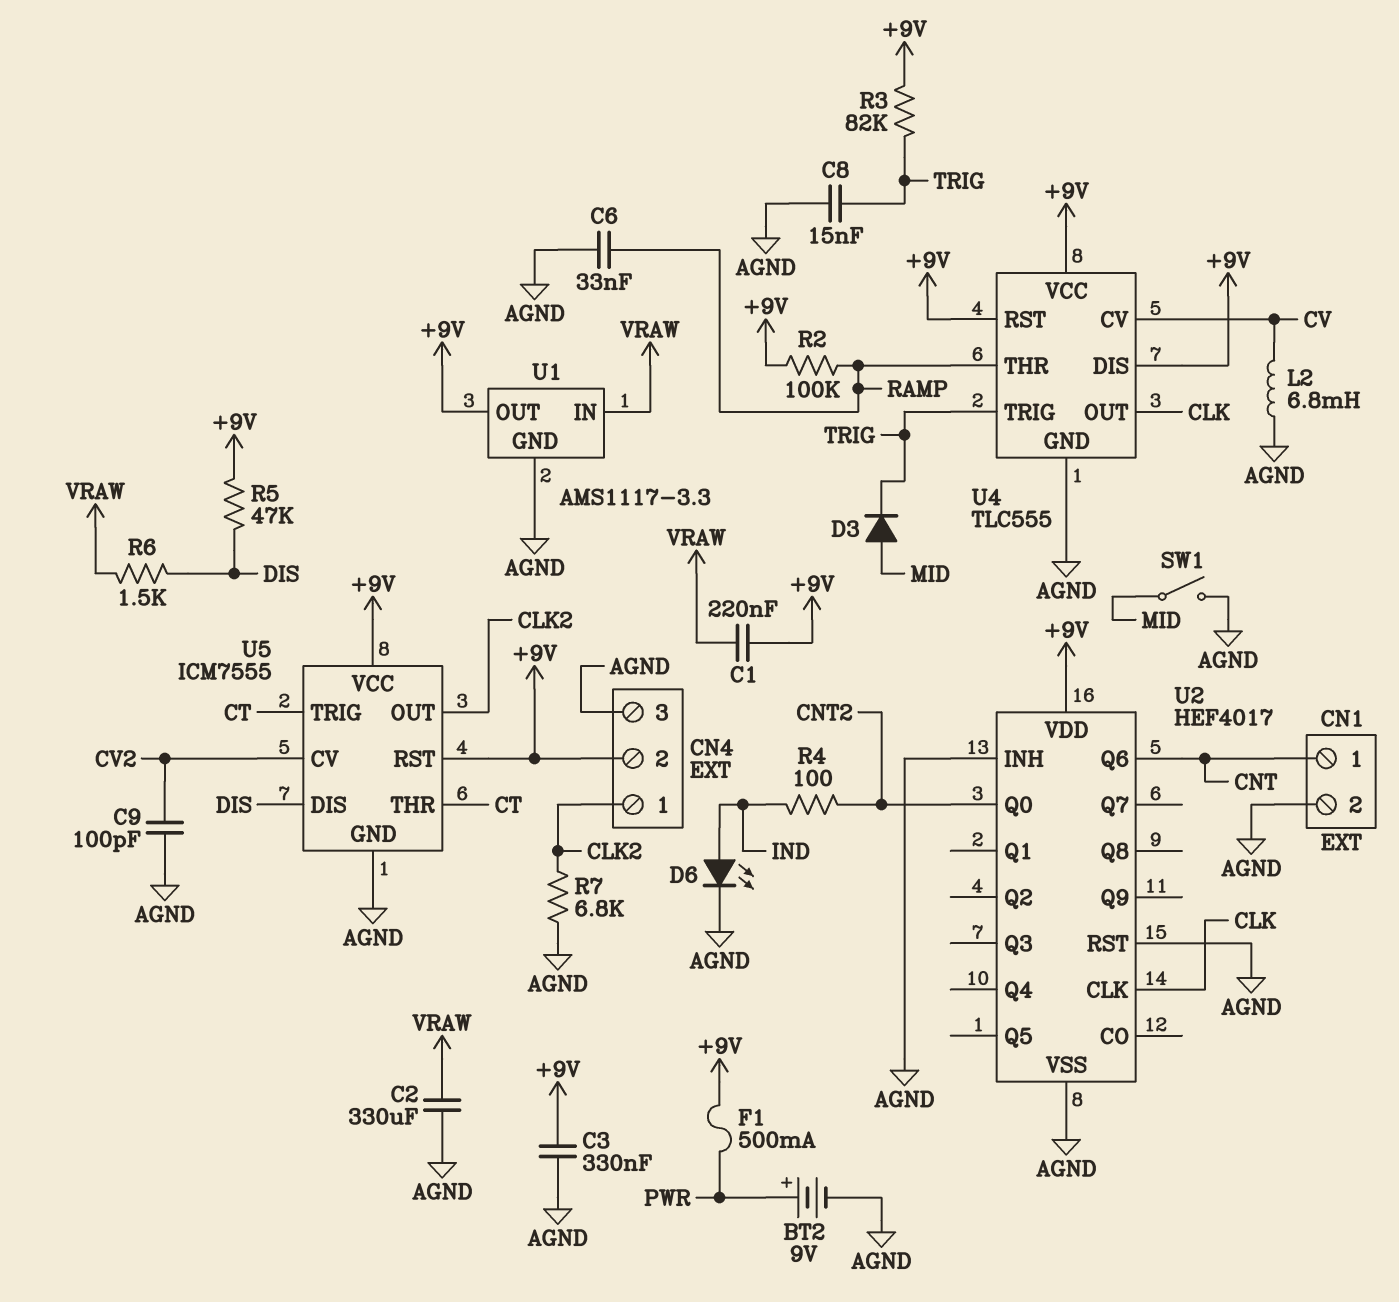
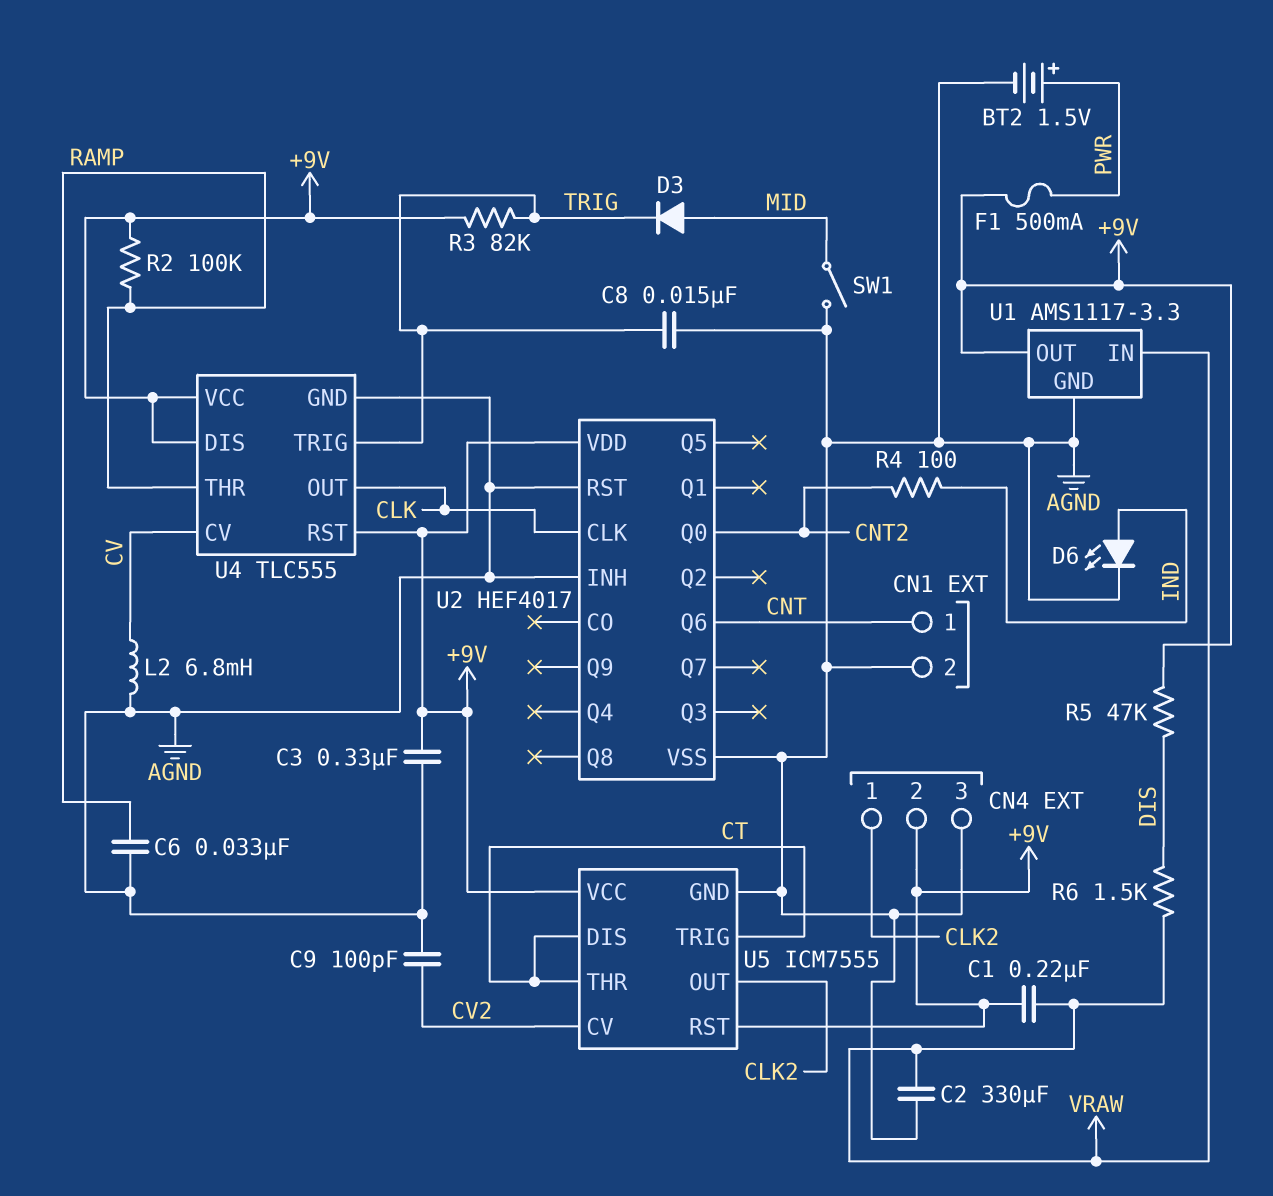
BT2: 9V (plus PWR, minus AGND) -> 1.5V (plus PWR, minus AGND)
R7: 6.8k (AGND, CLK2) -> none
U5 pin DIS: DIS -> CT

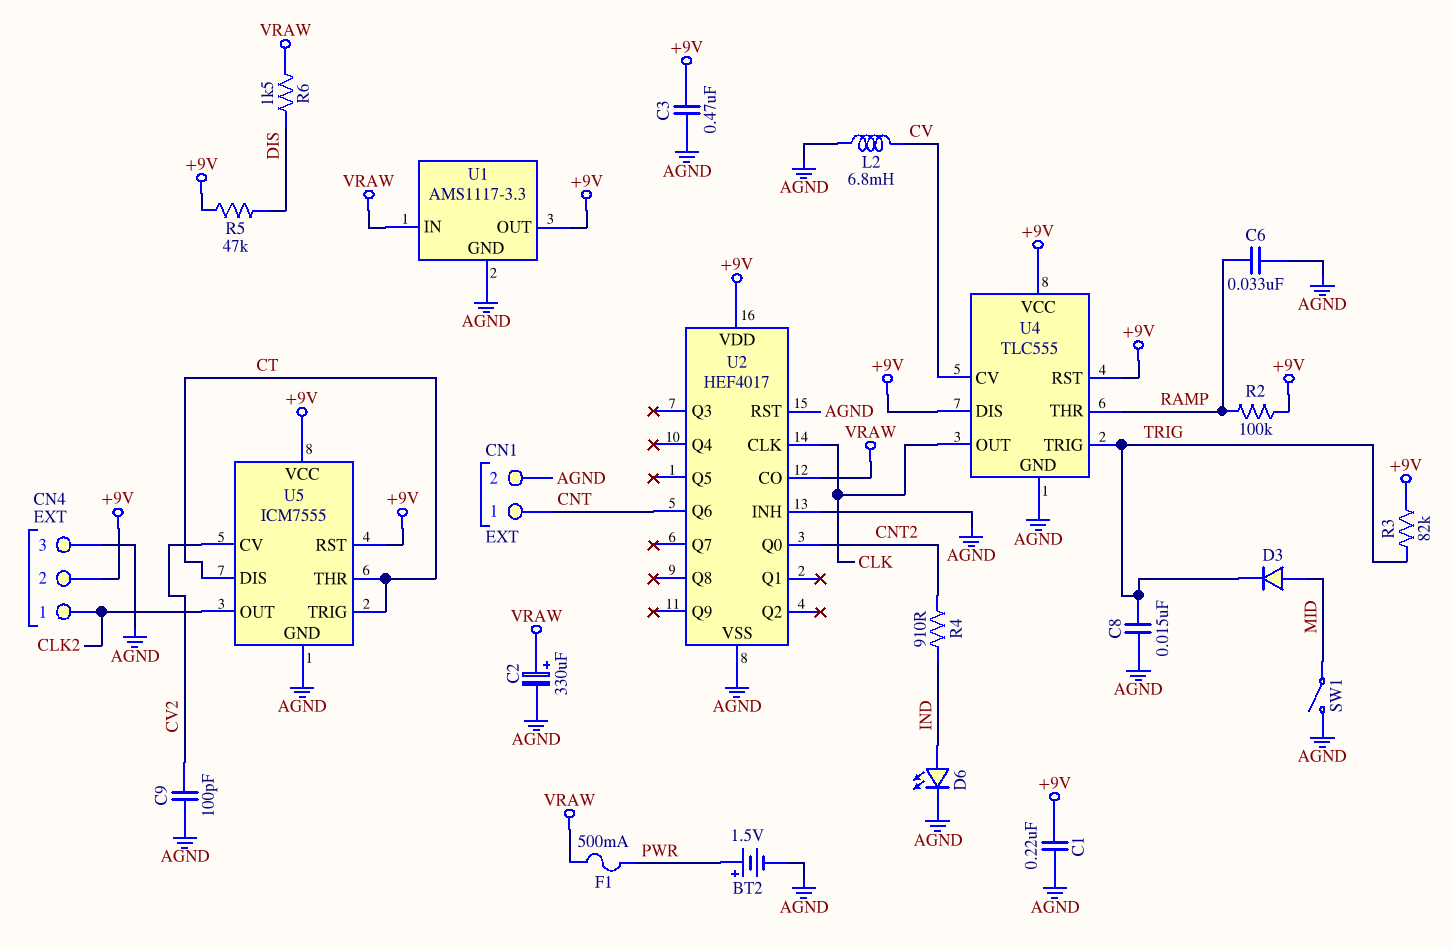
C1: 220nF (+9V, VRAW) -> 220nF (+9V, AGND)
C2: 330uF (AGND, VRAW) -> 330uF (plus VRAW, minus AGND)
C3: 330nF (+9V, AGND) -> 470nF (+9V, AGND)
F1: 500mA (+9V, PWR) -> 500mA (PWR, VRAW)
R4: 100 (CNT2, IND) -> 910 (CNT2, IND)
U2 pin CO: none -> VRAW

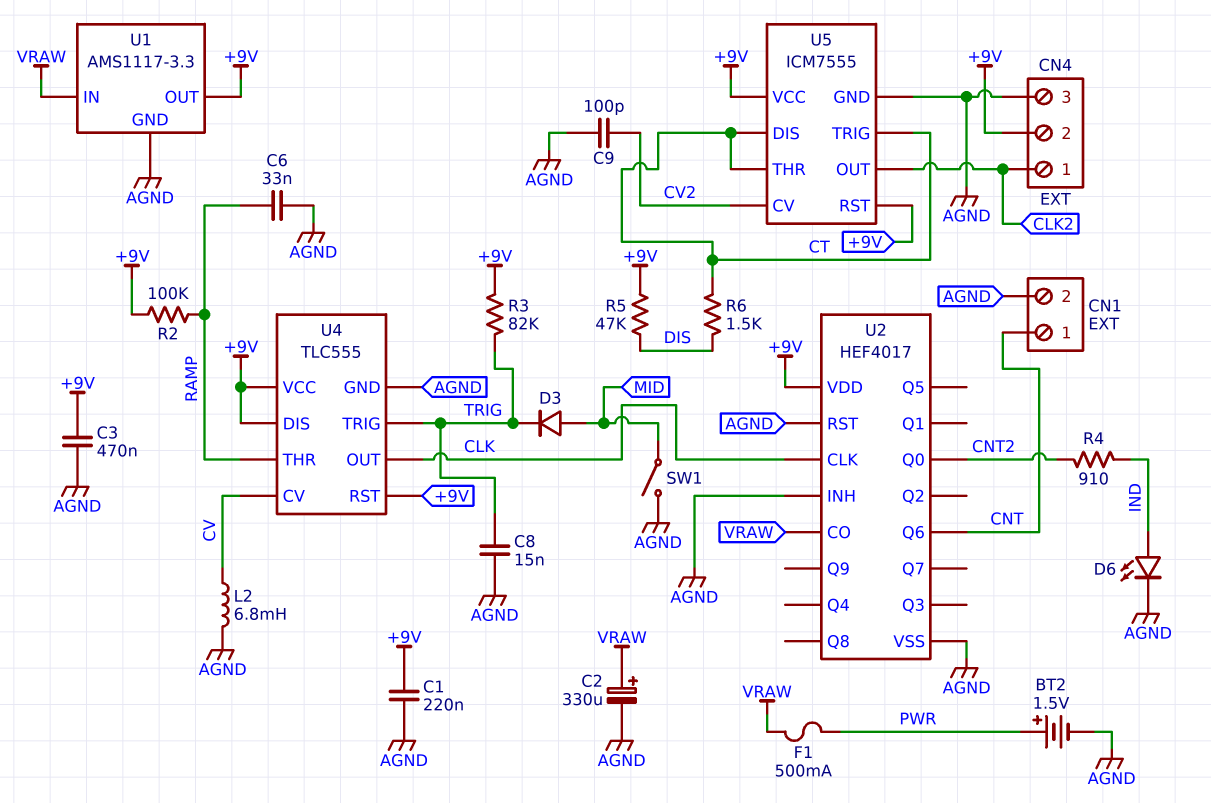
R6: 1.5k (DIS, VRAW) -> 1.5k (CT, DIS)

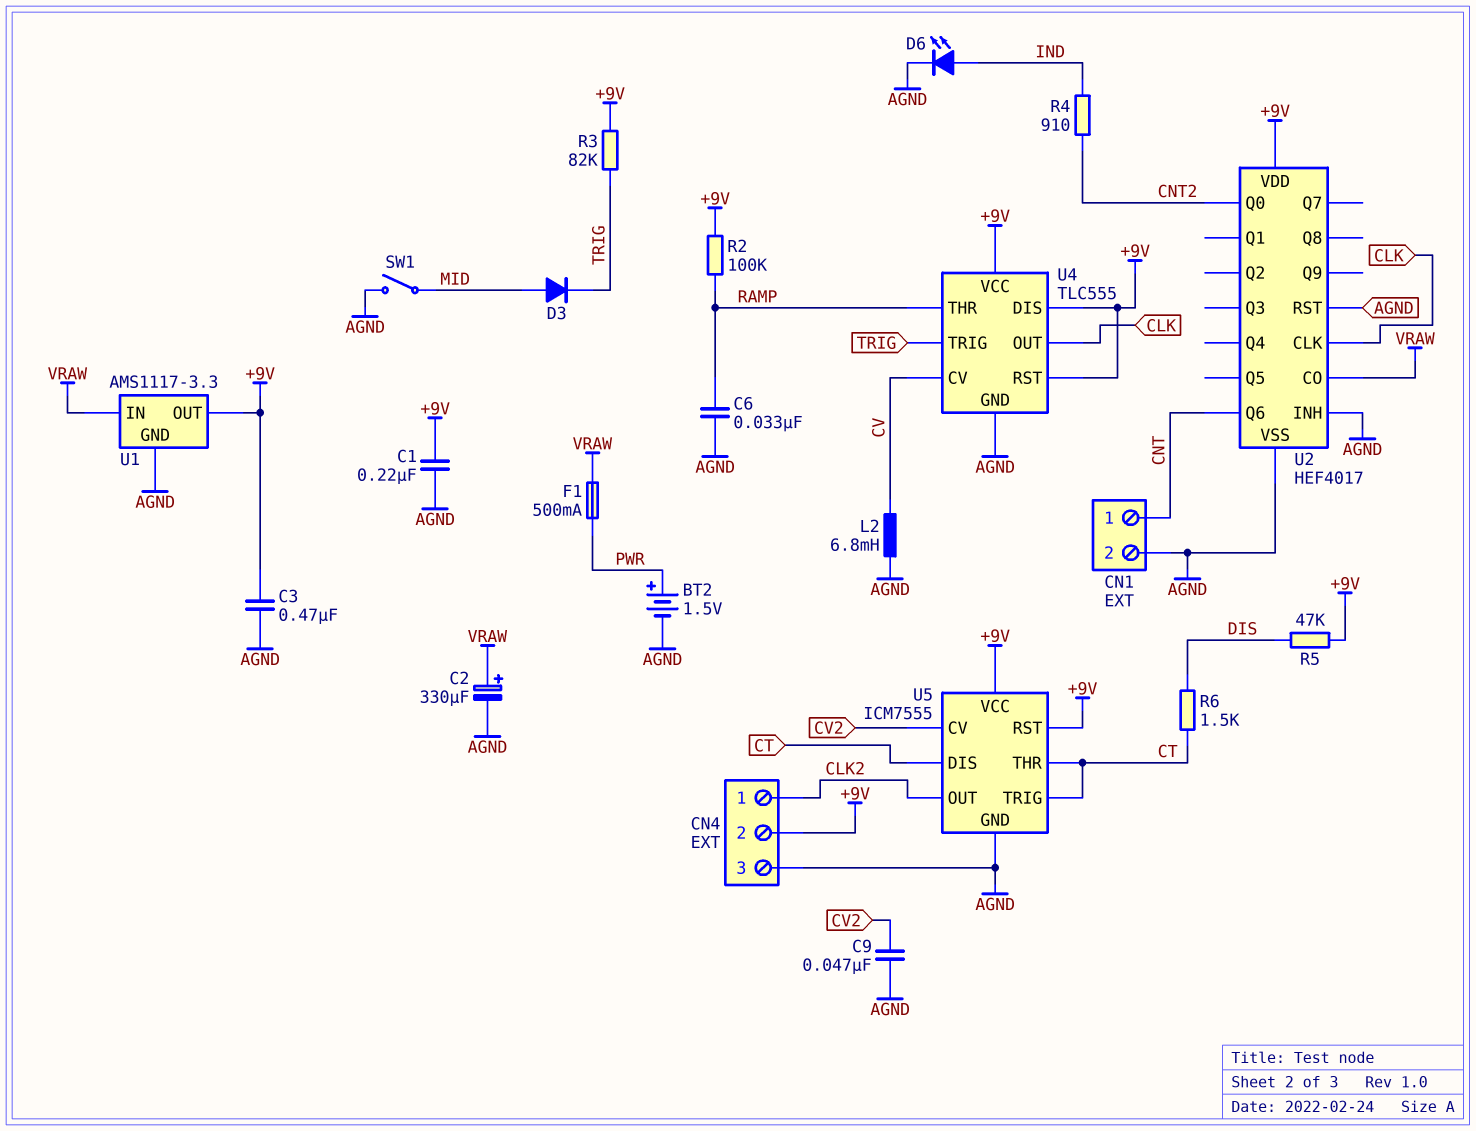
C8: 15nF (AGND, TRIG) -> none
C9: 100pF (AGND, CV2) -> 47nF (AGND, CV2)

